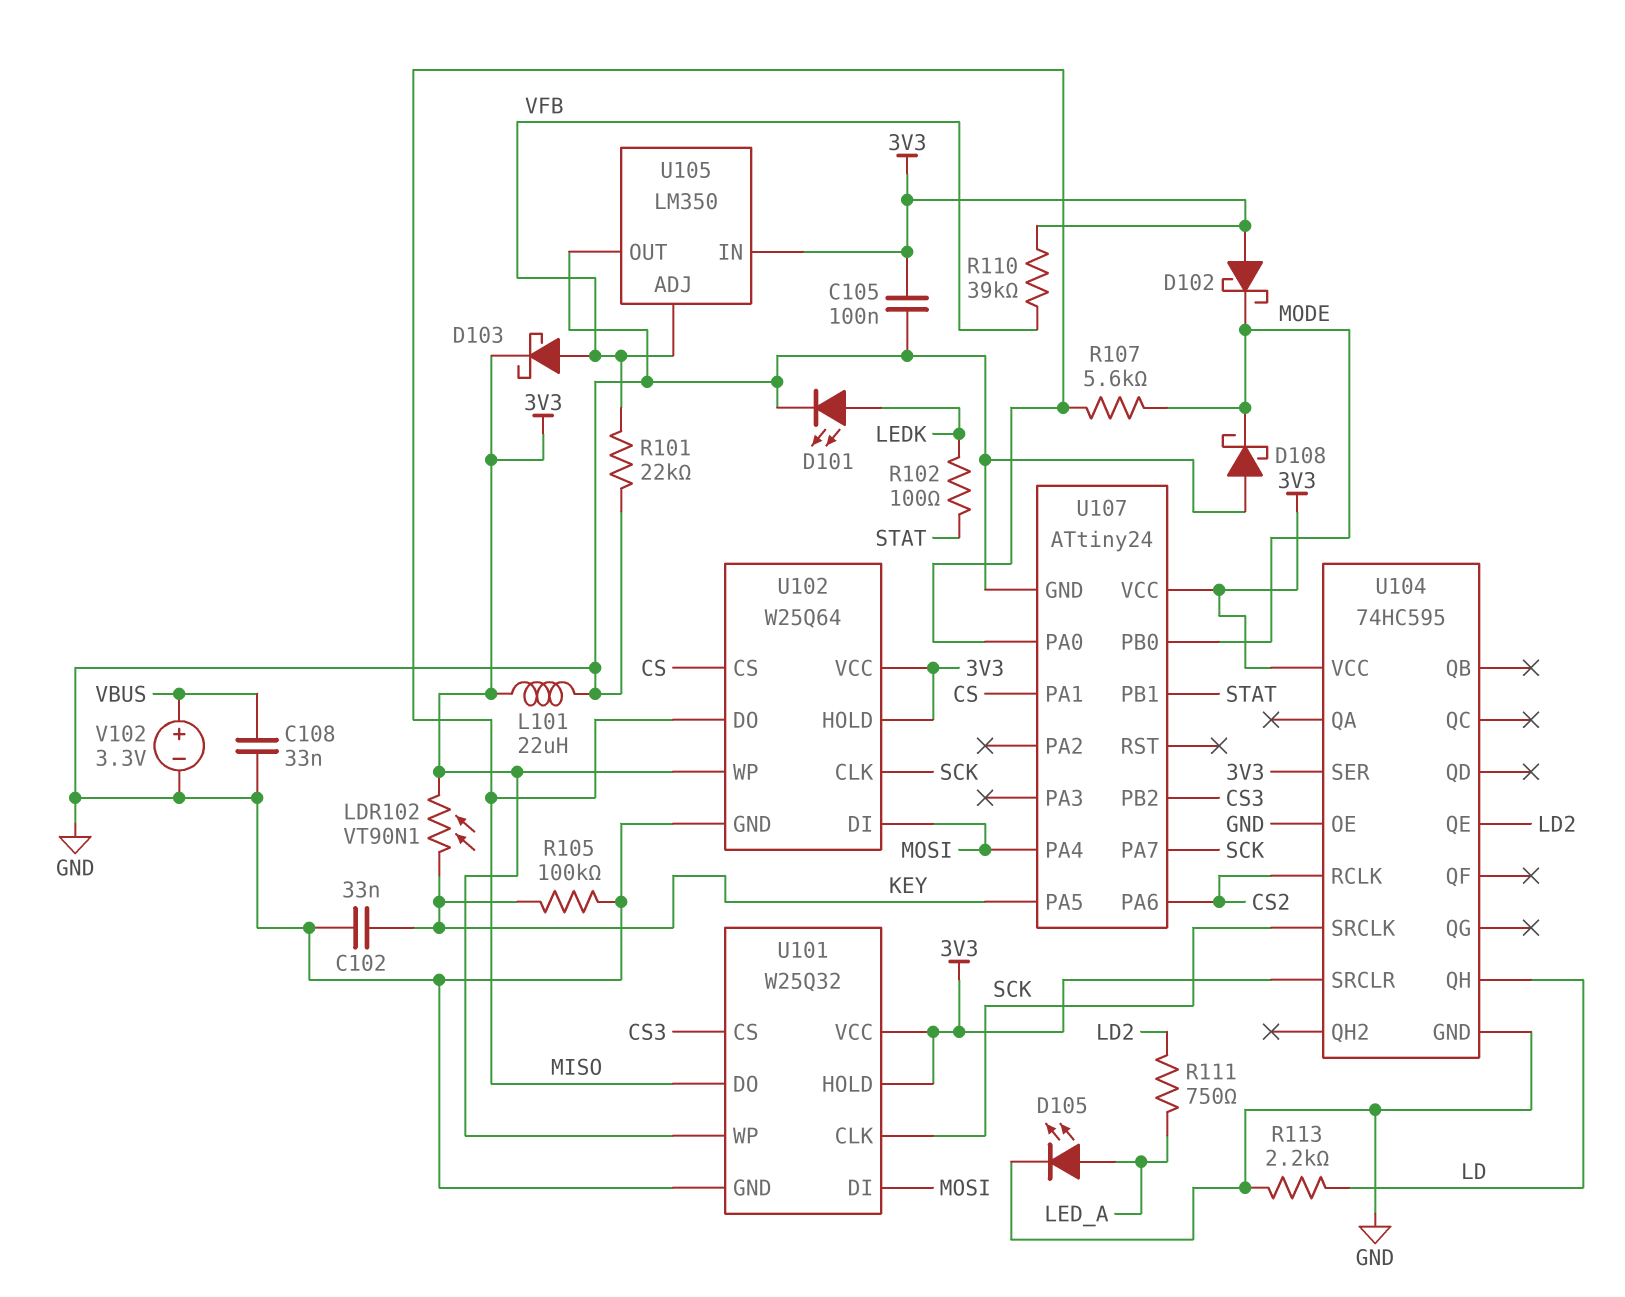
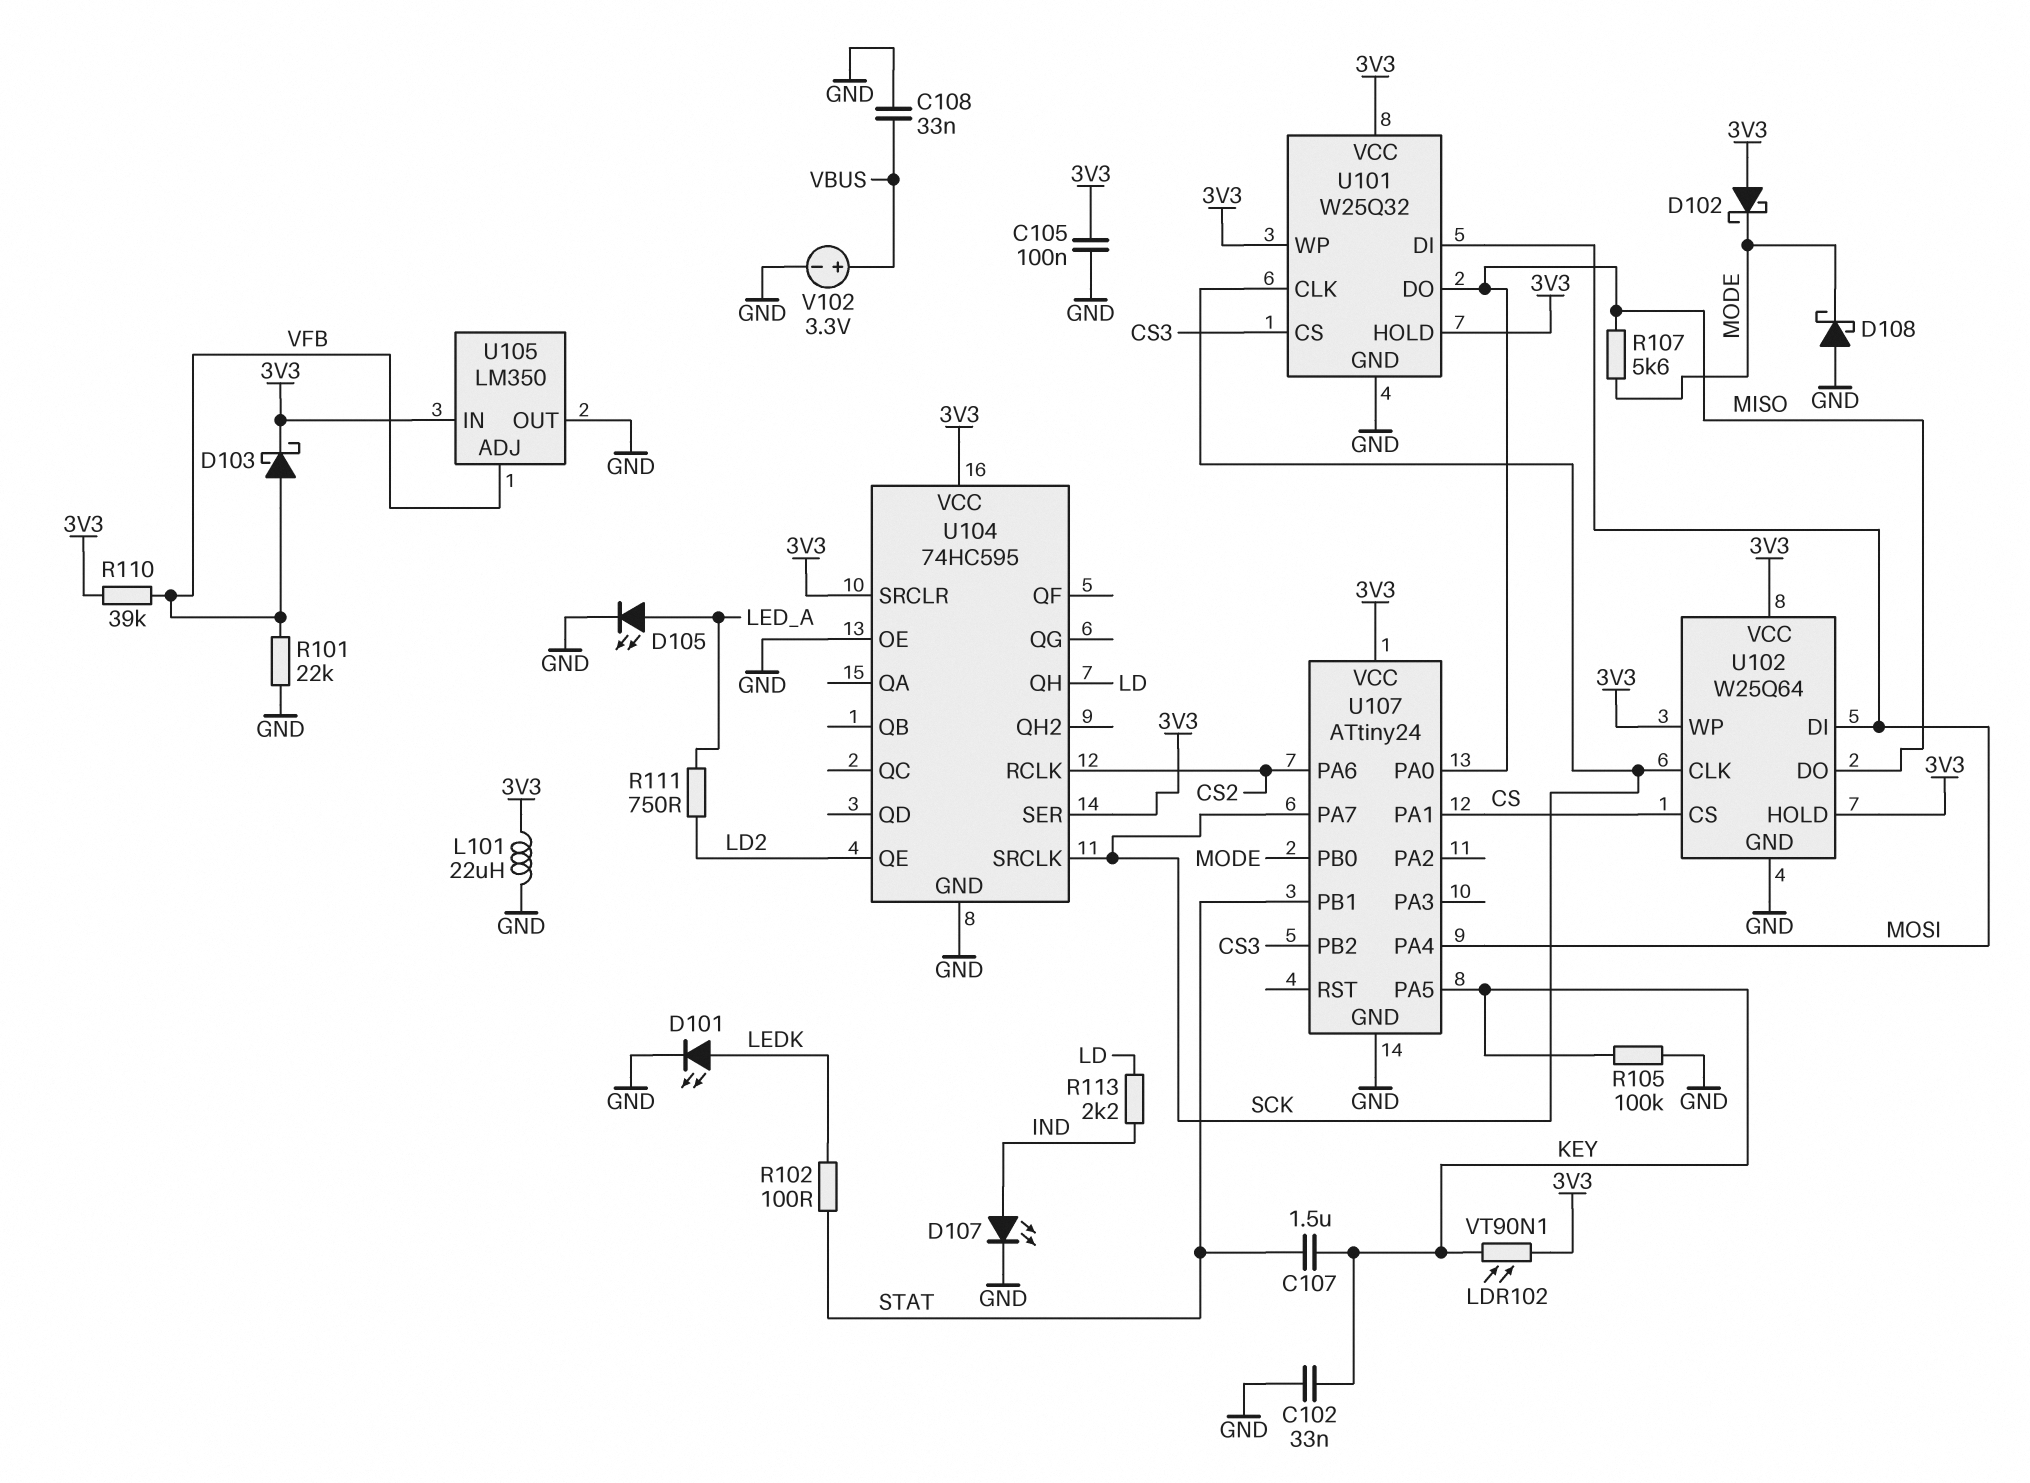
C107: none -> 1.5uF (KEY, STAT)
D107: none -> LED (A IND, K GND)
R113: 2.2k (GND, LD) -> 2.2k (IND, LD)

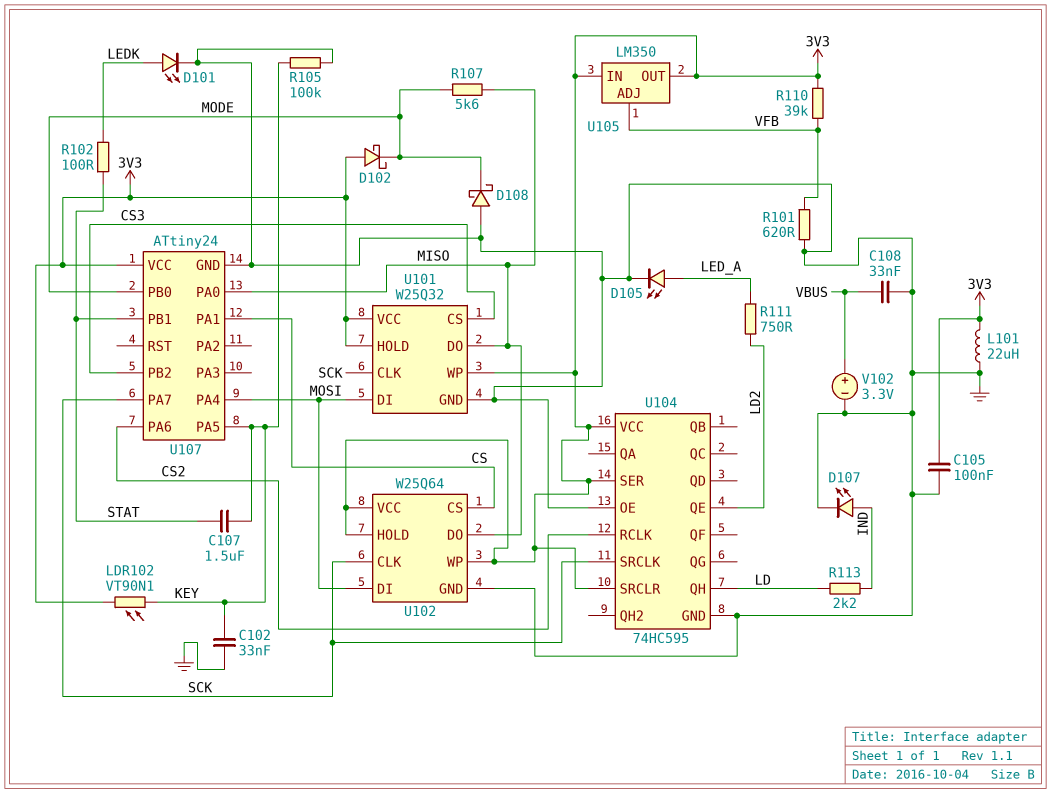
D103: schottky (A VFB, K 3V3) -> none
R101: 22k (GND, VFB) -> 620 (GND, VFB)
U105 pin OUT: GND -> 3V3

